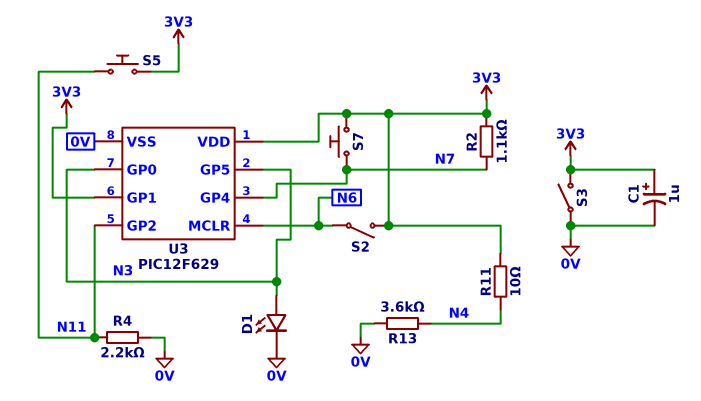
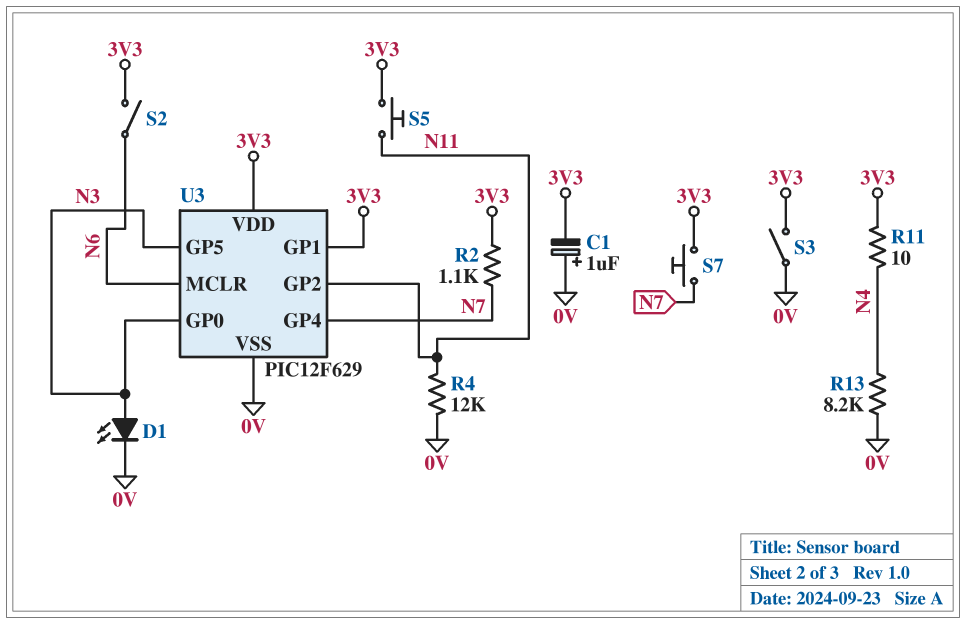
C1: 1uF (plus 3V3, minus 0V) -> 1uF (plus 0V, minus 3V3)
R4: 2.2k (0V, N11) -> 12k (0V, N11)
R13: 3.6k (0V, N4) -> 8.2k (0V, N4)

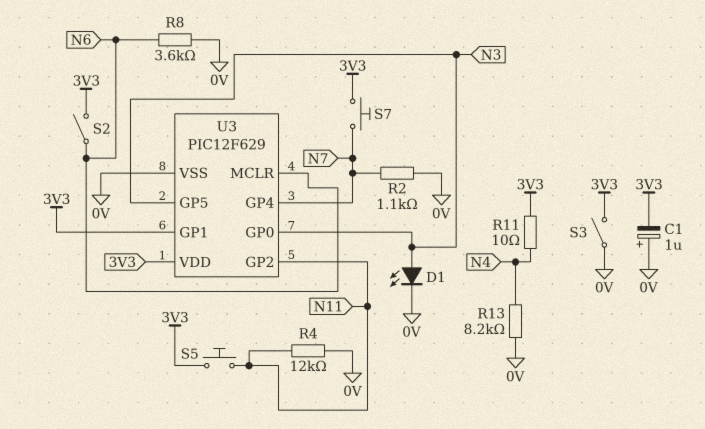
R2: 1.1k (3V3, N7) -> 1.1k (0V, N7)
R8: none -> 3.6k (0V, N6)

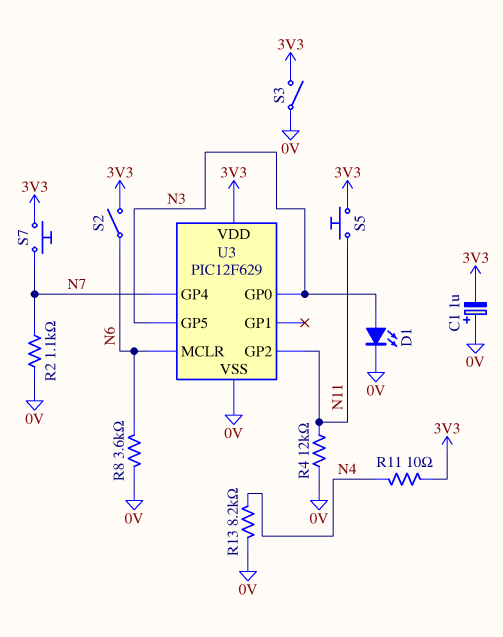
U3 pin GP1: 3V3 -> none

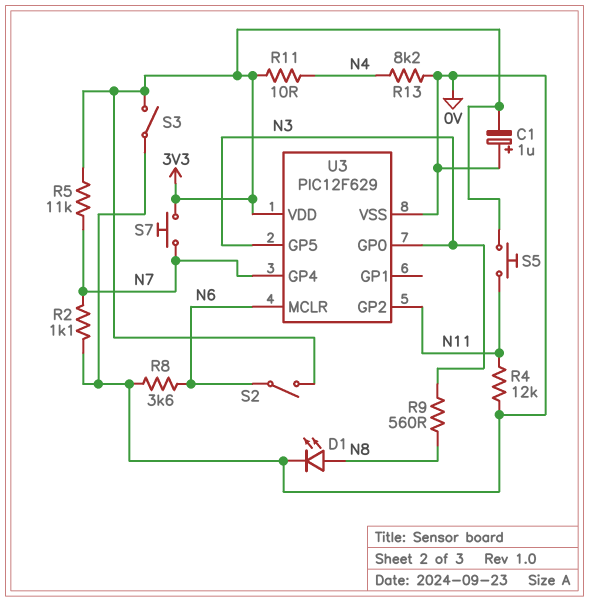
D1: LED (A N3, K 0V) -> LED (A N8, K 0V)
R5: none -> 11k (3V3, N7)
R9: none -> 560 (N3, N8)

